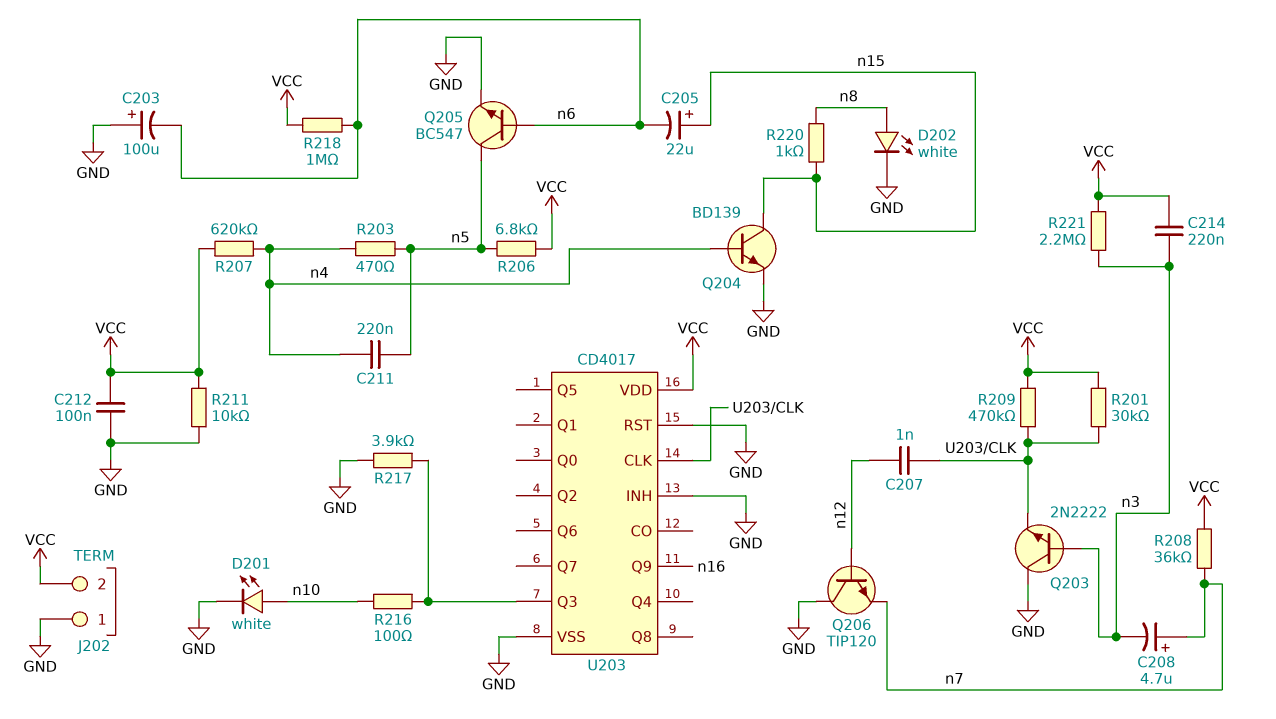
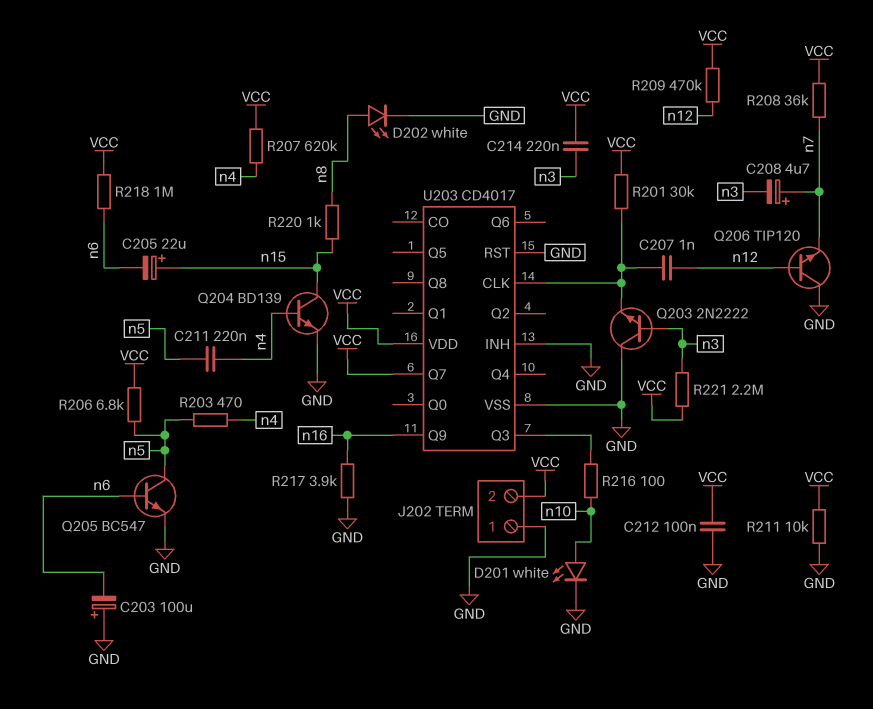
R209: 470k (U203/CLK, VCC) -> 470k (VCC, n12)
R217: 3.9k (GND, U203/Q3) -> 3.9k (GND, n16)
U203 pin Q7: none -> VCC

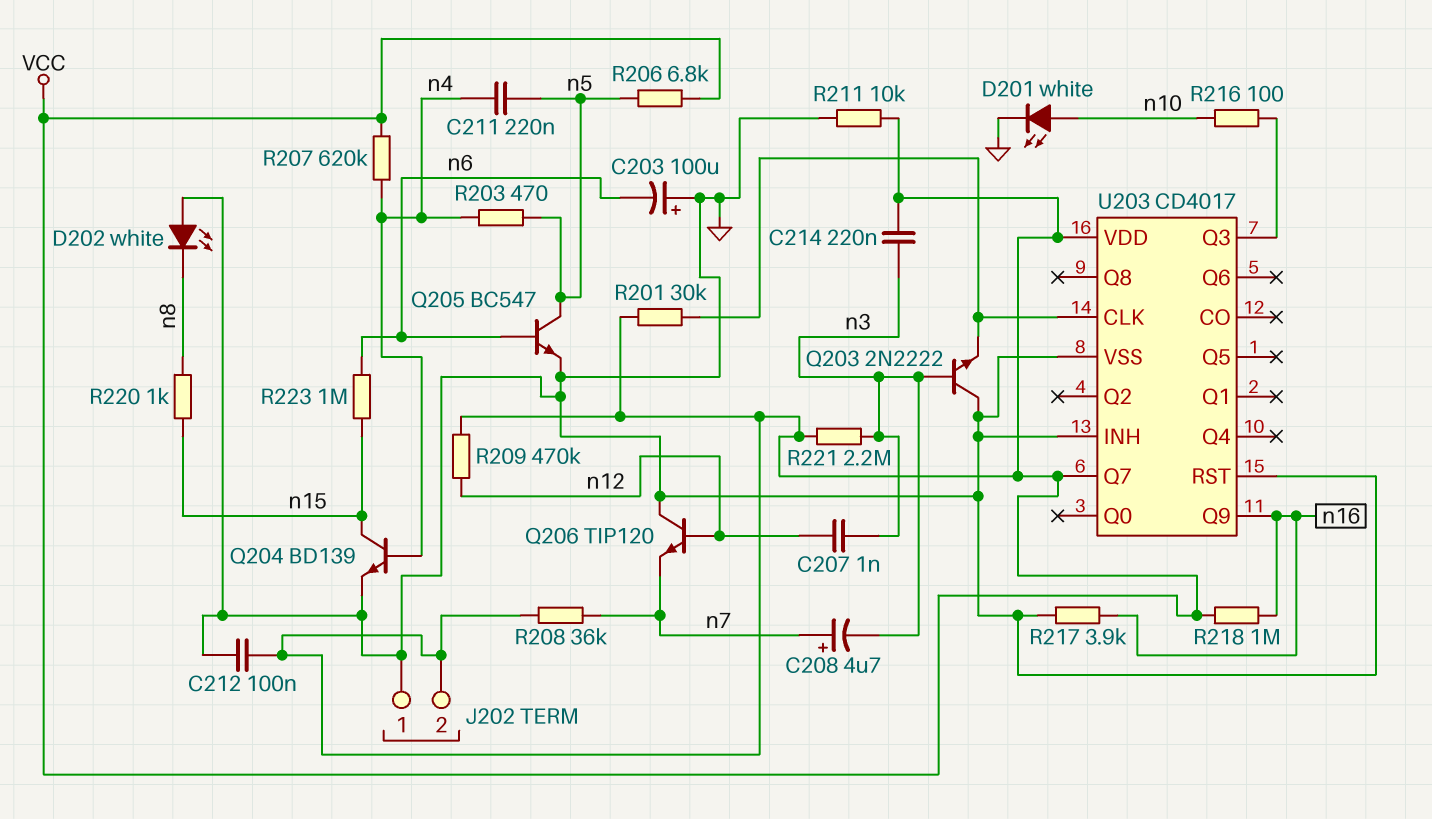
C205: 22uF (plus n15, minus n6) -> none
C207: 1nF (U203/CLK, n12) -> 1nF (n3, n12)
D202: LED white (A n8, K GND) -> LED white (A GND, K n8)
R218: 1M (VCC, n6) -> 1M (VCC, n16)
R223: none -> 1M (n6, n15)

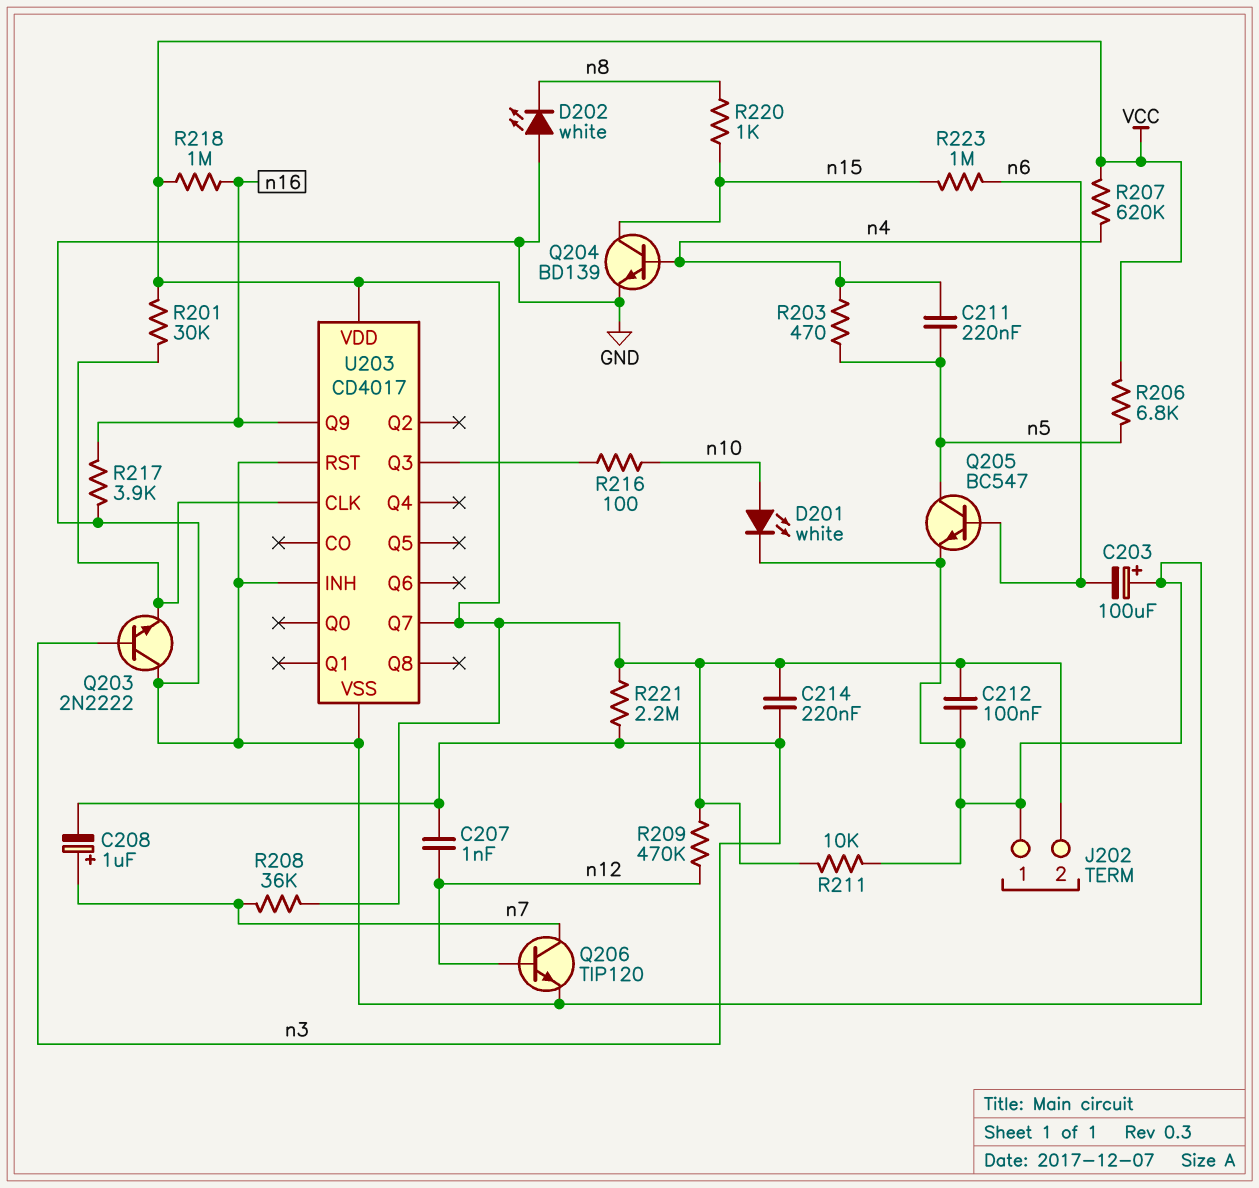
C208: 4.7uF (plus n7, minus n3) -> 1uF (plus n7, minus n3)
Q206: NPN TIP120 (B n12, C GND, E n7) -> NPN TIP120 (B n12, C n7, E GND)

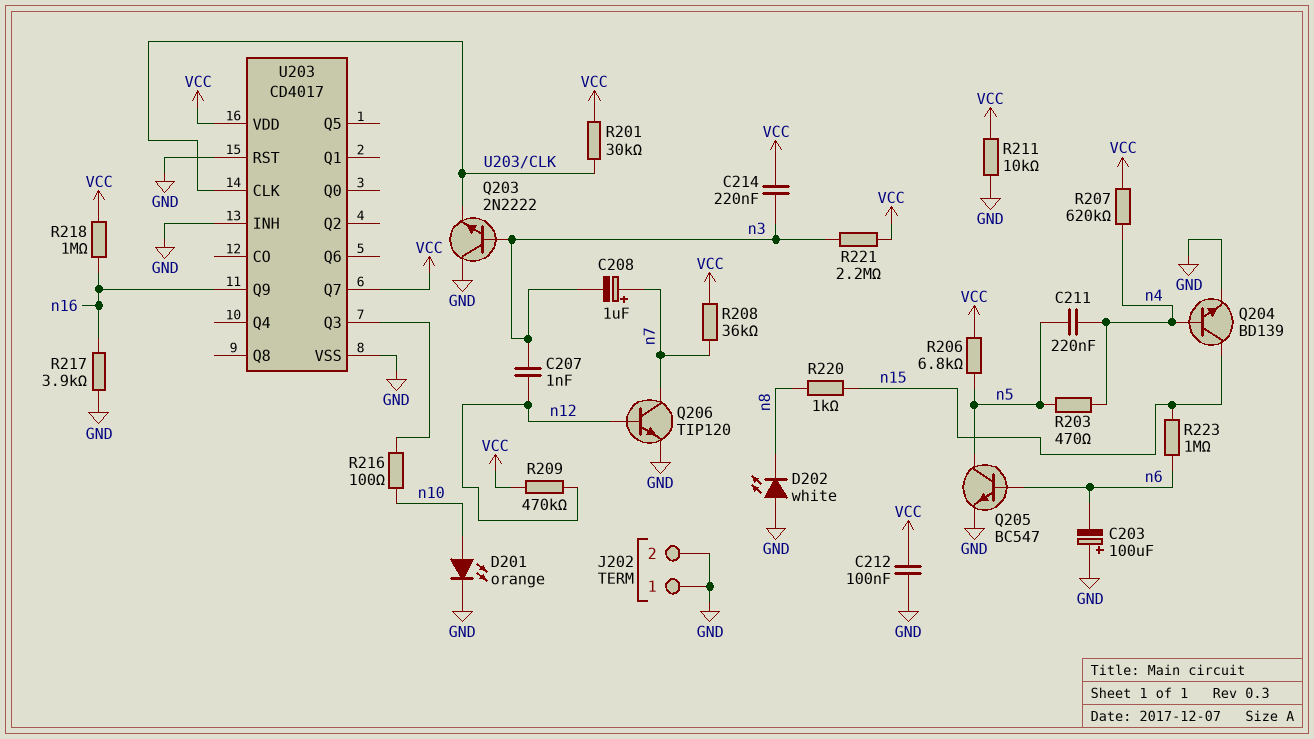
D201: LED white (A n10, K GND) -> LED orange (A n10, K GND)
J202 pin 2: VCC -> GND

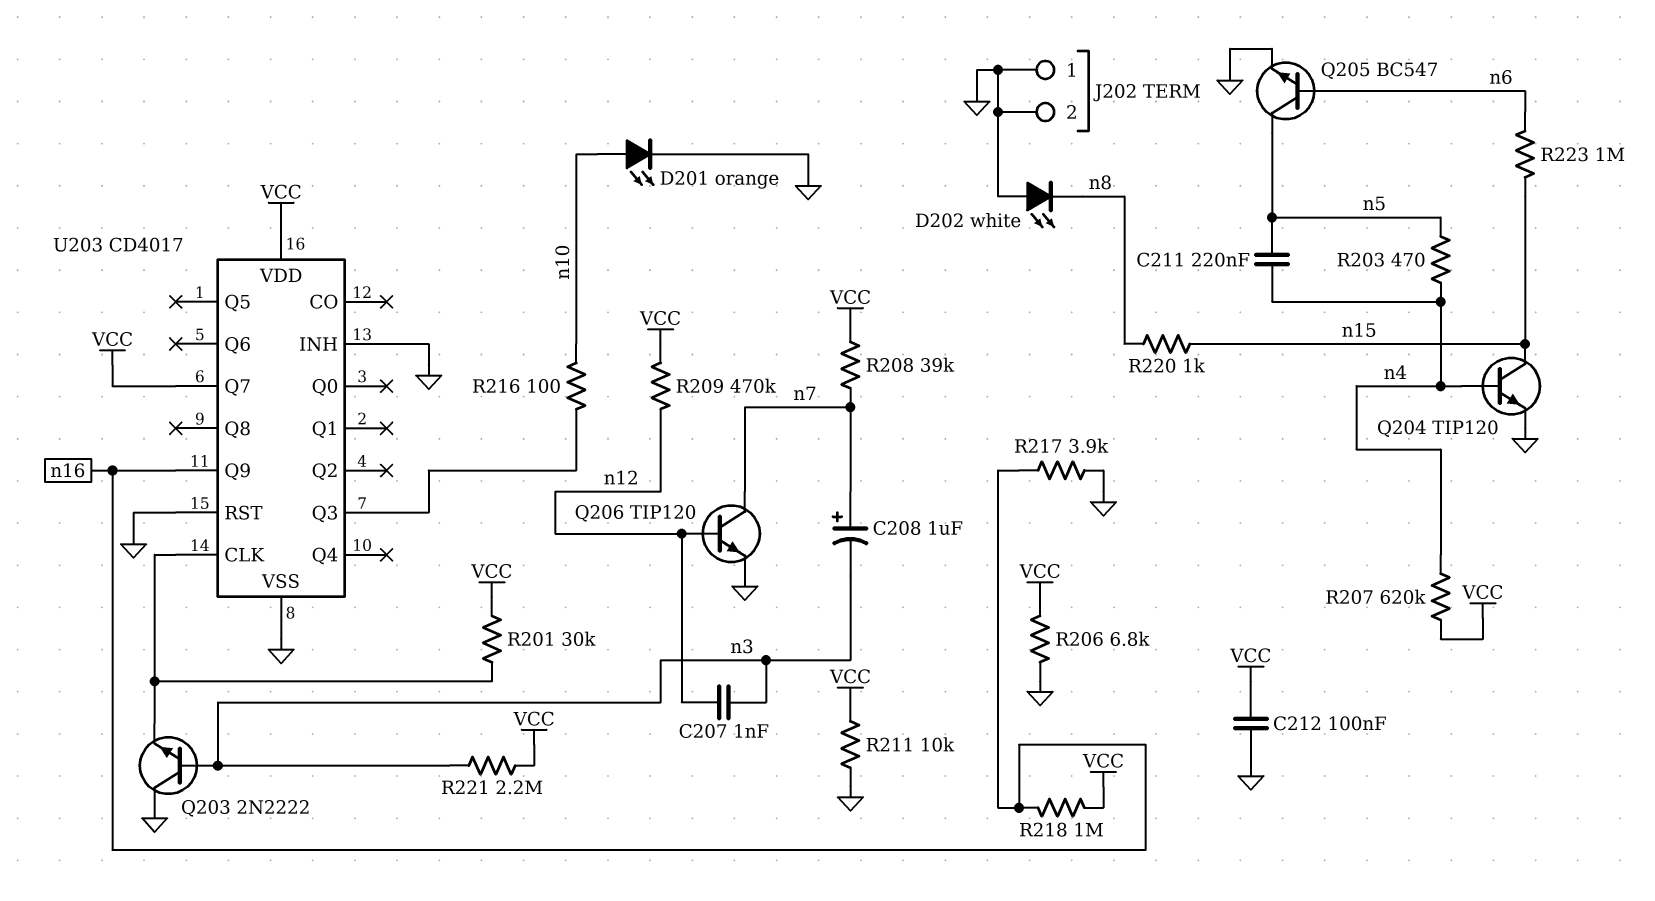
C203: 100uF (plus GND, minus n6) -> none
C214: 220nF (VCC, n3) -> none
Q204: NPN BD139 (B n4, C n15, E GND) -> NPN TIP120 (B n4, C n15, E GND)
R206: 6.8k (VCC, n5) -> 6.8k (GND, VCC)
R208: 36k (VCC, n7) -> 39k (VCC, n7)

